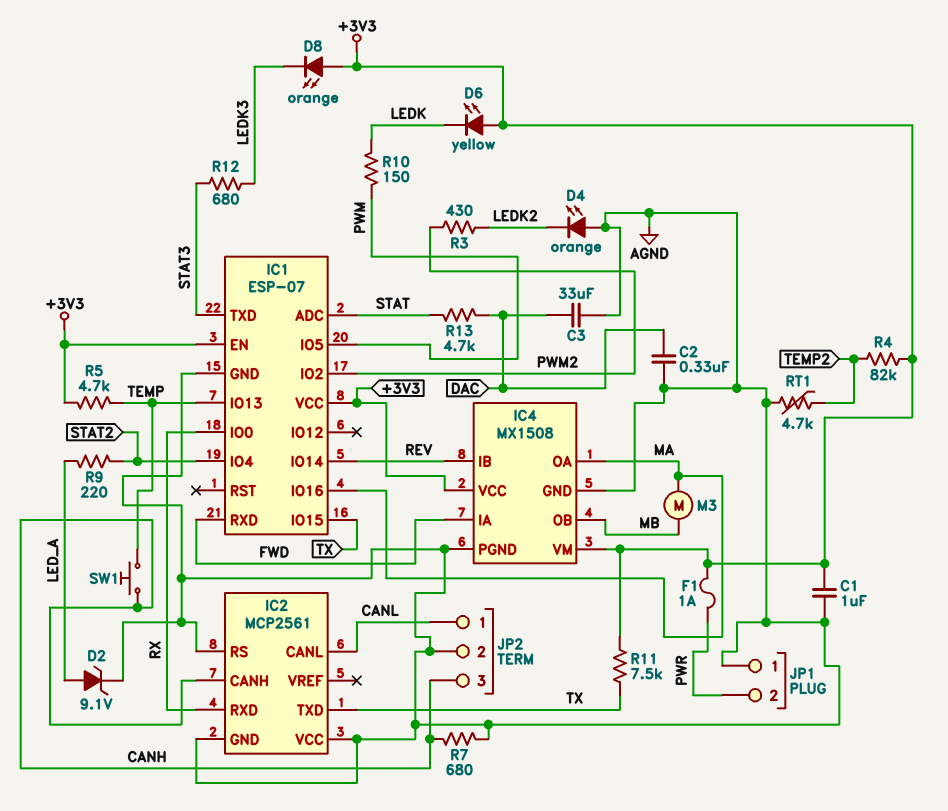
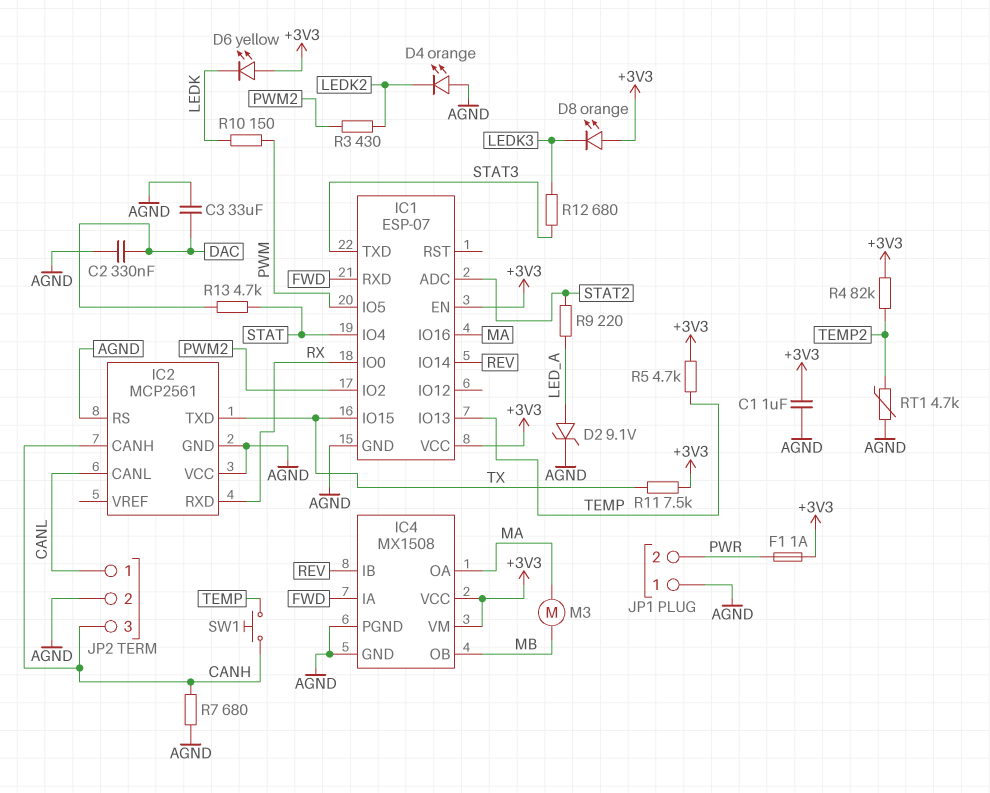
IC1 pin ADC: STAT -> STAT2
IC1 pin IO4: STAT2 -> STAT

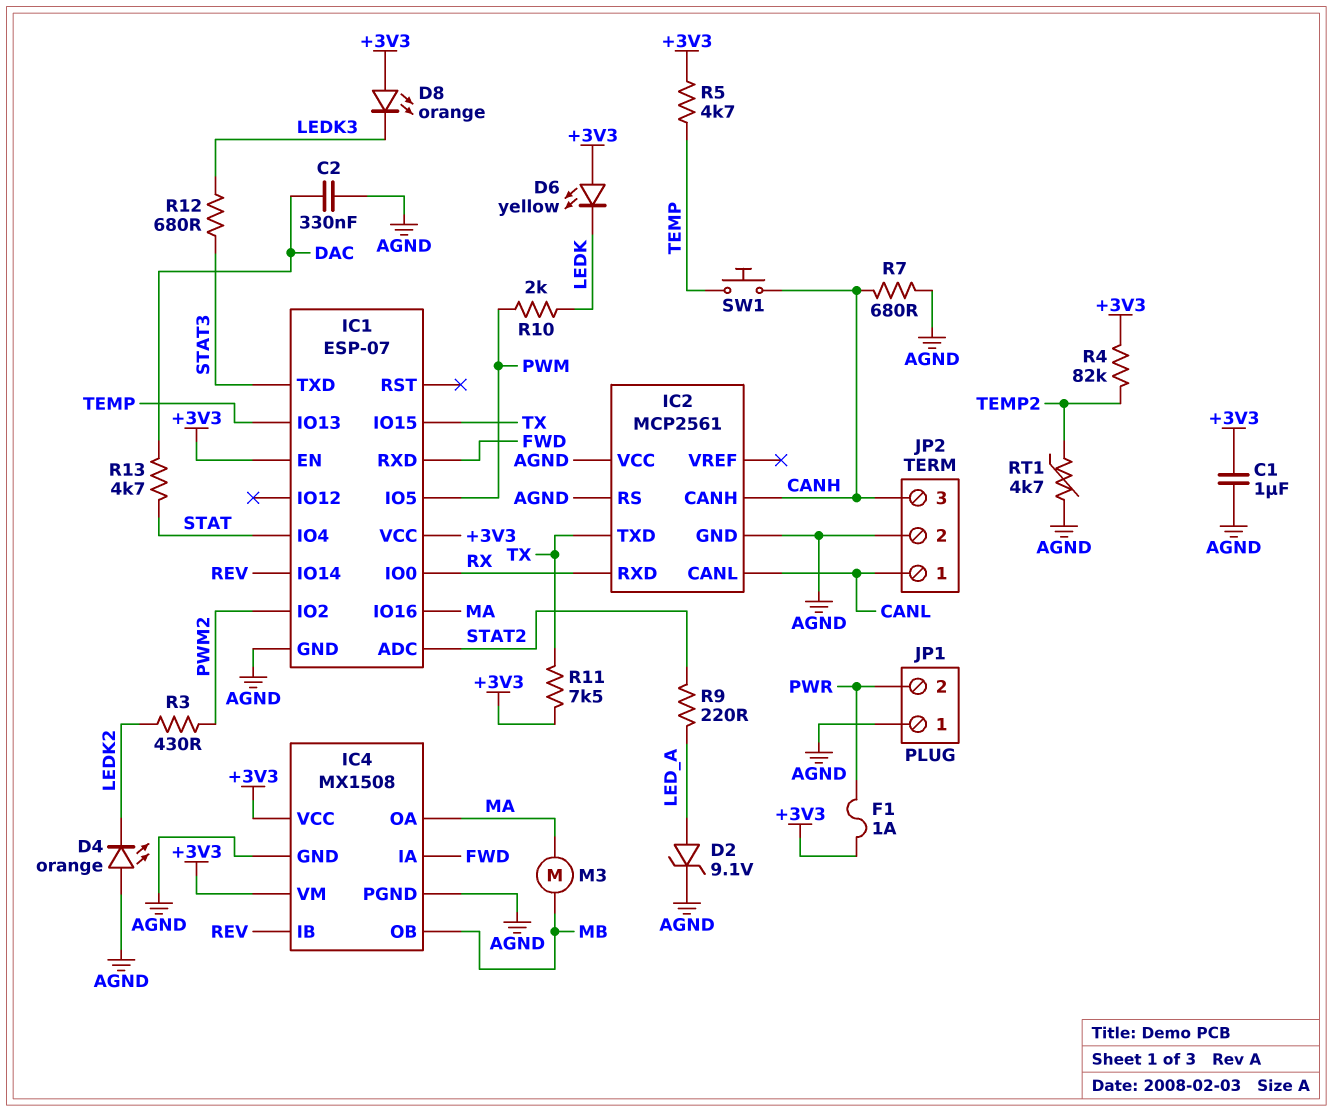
C3: 33uF (AGND, DAC) -> none
R10: 150 (LEDK, PWM) -> 2k (LEDK, PWM)

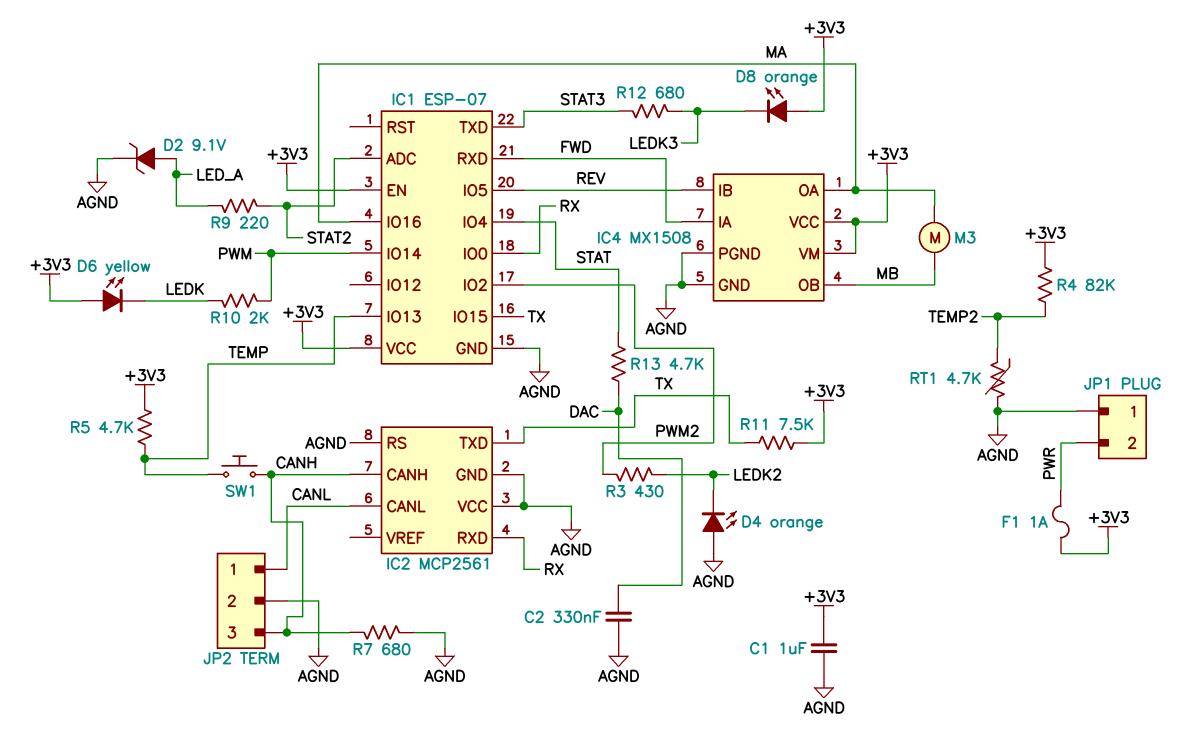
IC1 pin IO5: PWM -> REV
IC1 pin IO14: REV -> PWM

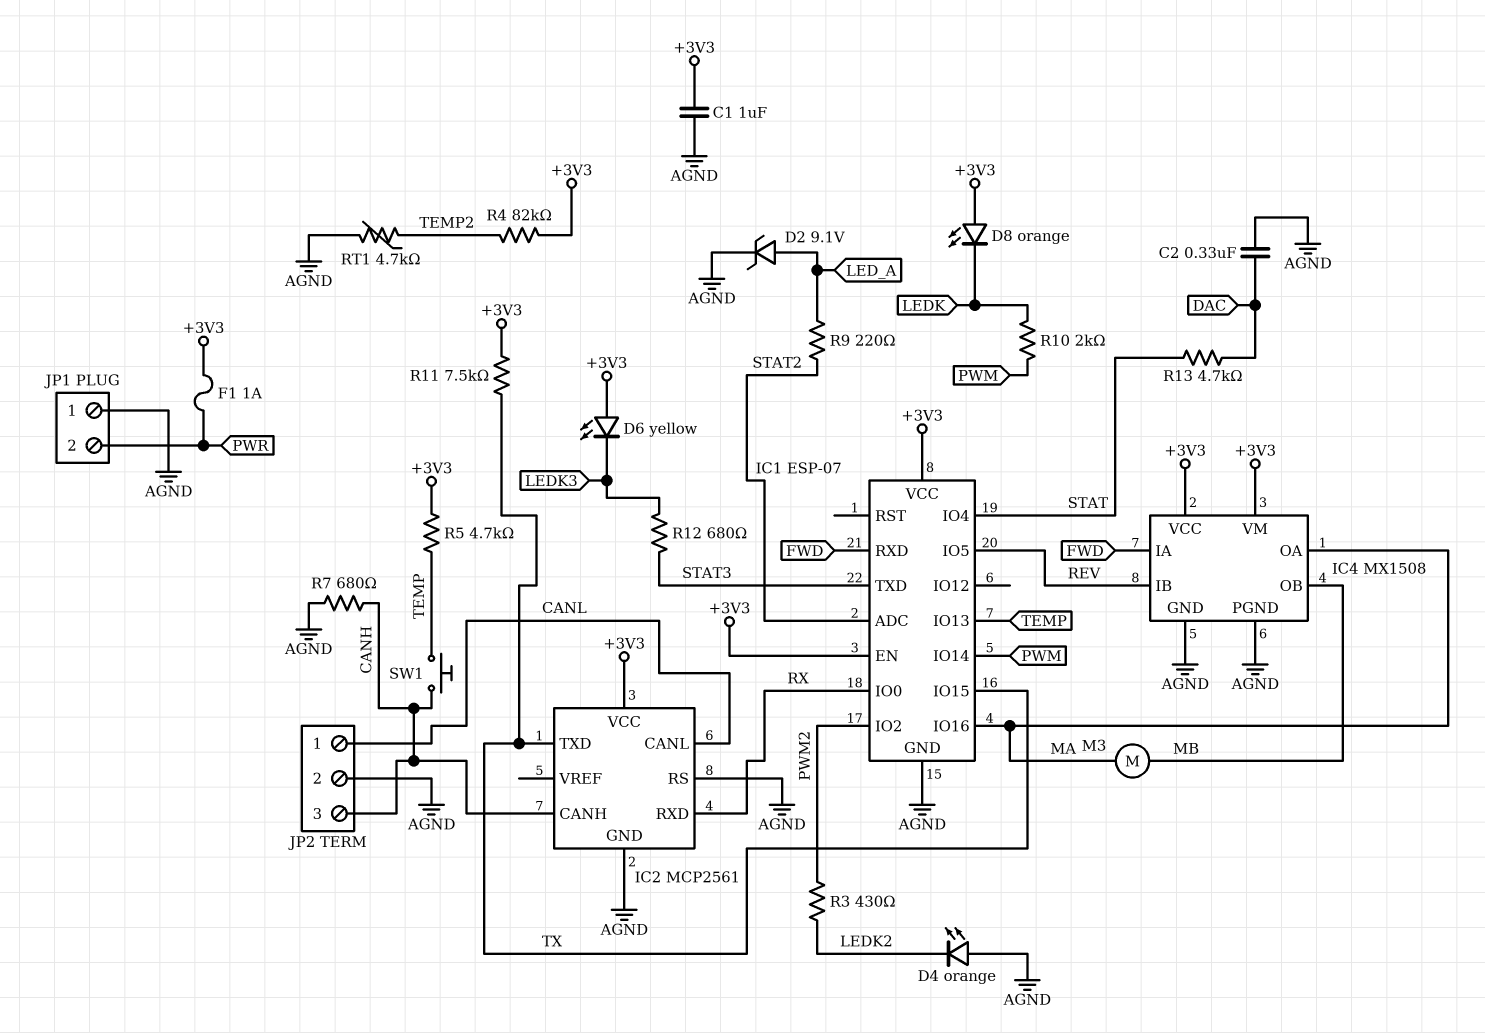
D6: LED yellow (A +3V3, K LEDK) -> LED yellow (A +3V3, K LEDK3)
D8: LED orange (A +3V3, K LEDK3) -> LED orange (A +3V3, K LEDK)
IC2 pin VCC: AGND -> +3V3

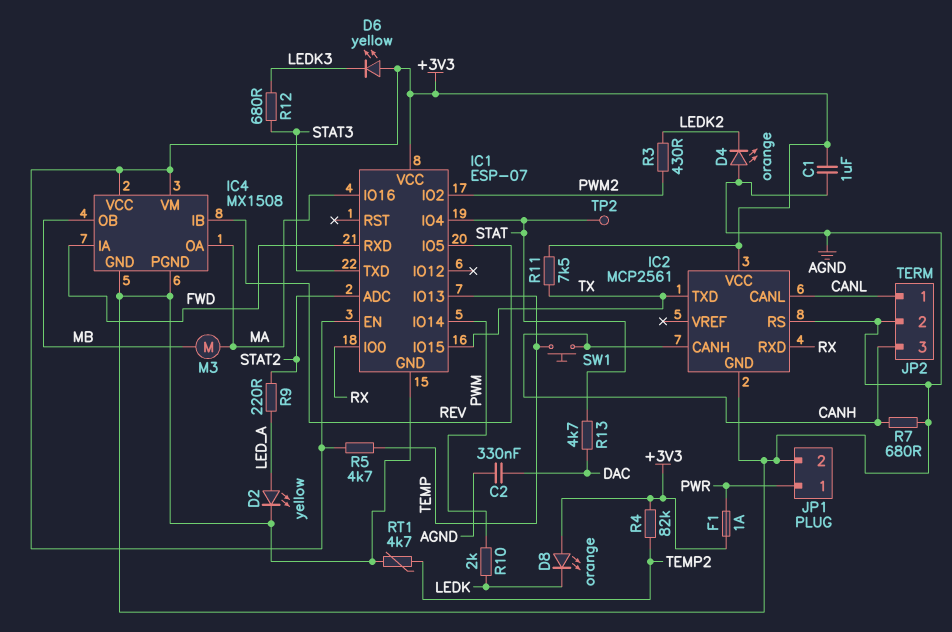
D2: zener 9.1V (A LED_A, K AGND) -> LED yellow (A LED_A, K AGND)
JP1 pin 1: AGND -> PWR
JP1 pin 2: PWR -> AGND
TP2: none -> test point (STAT)

